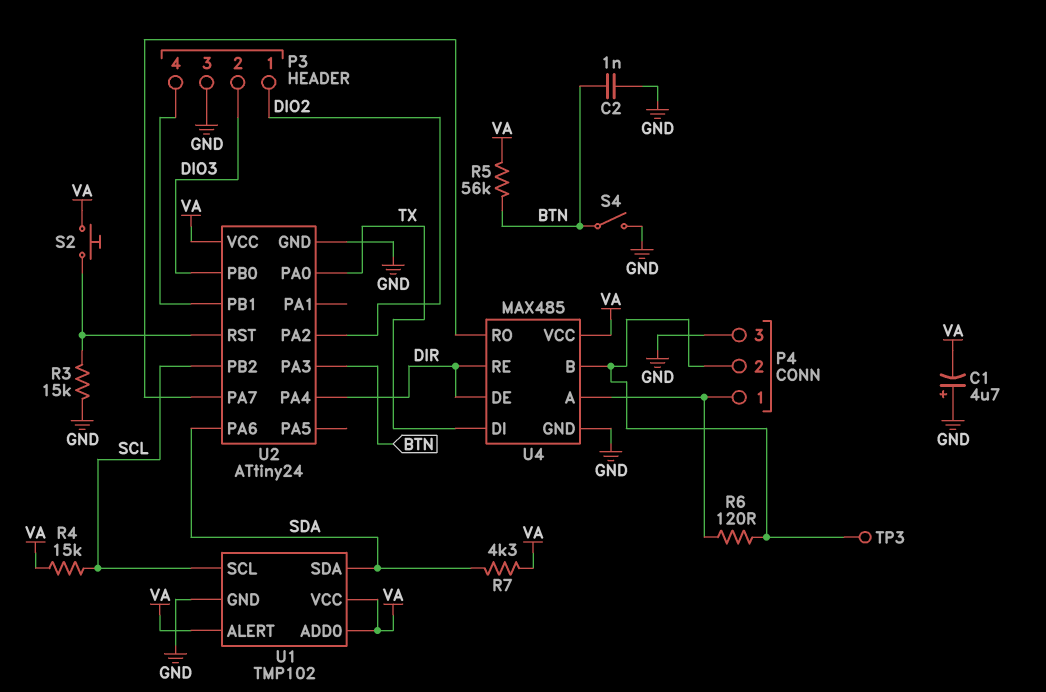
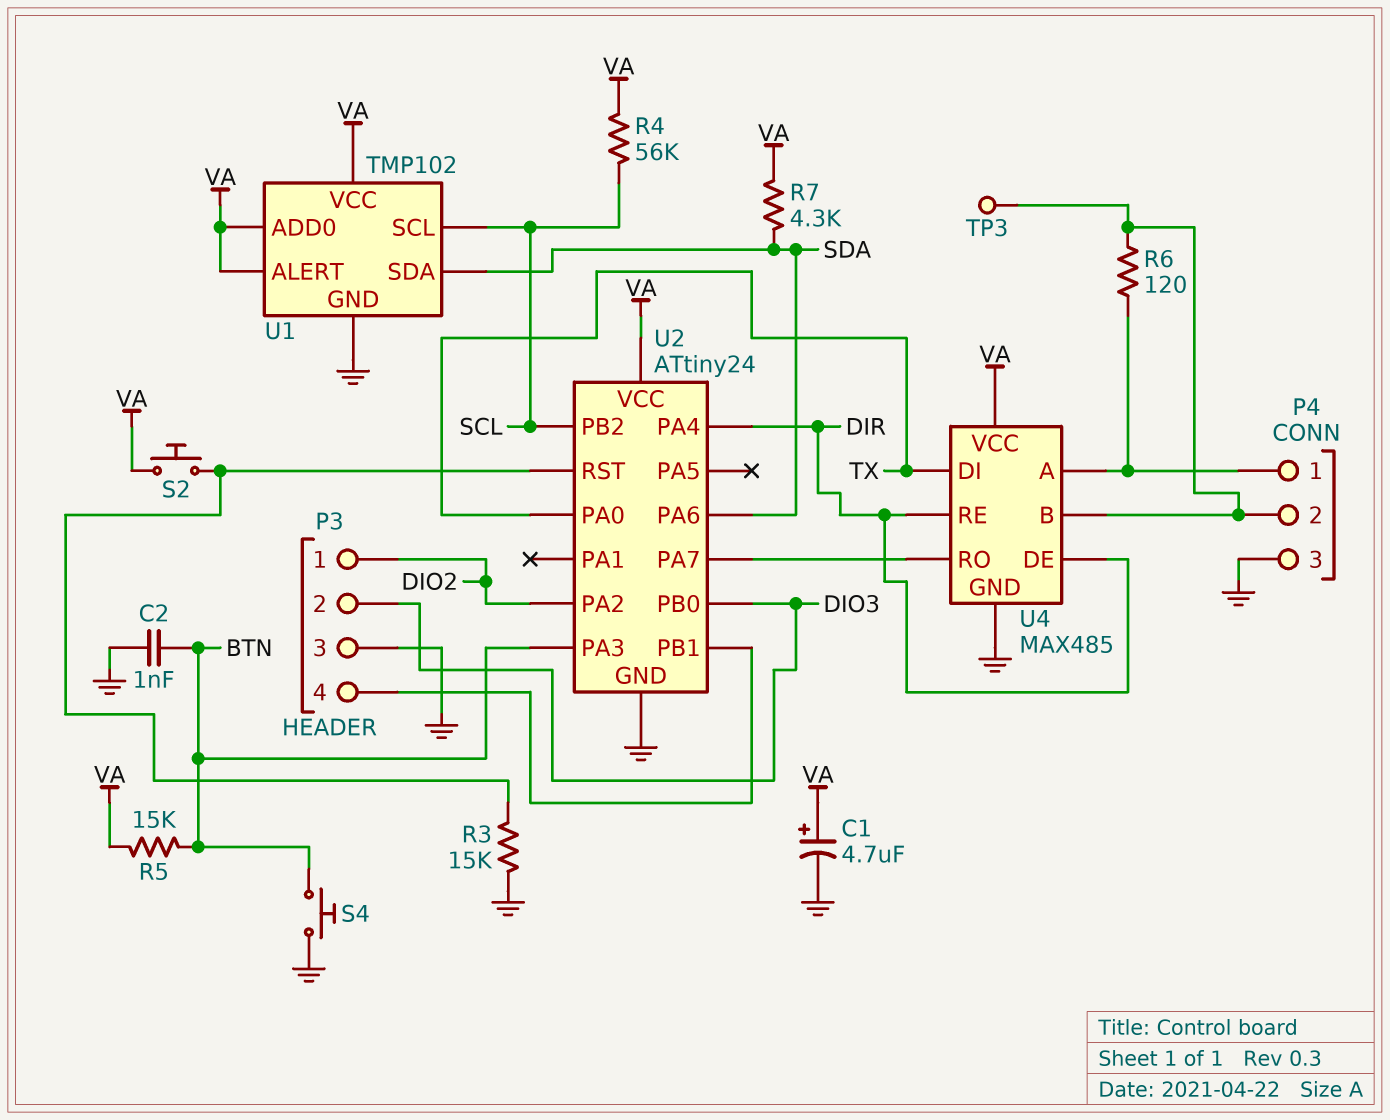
C1: 4.7uF (plus GND, minus VA) -> 4.7uF (plus VA, minus GND)
R4: 15k (SCL, VA) -> 56k (SCL, VA)
R5: 56k (BTN, VA) -> 15k (BTN, VA)
S4: switch (BTN, GND) -> button (BTN, GND)

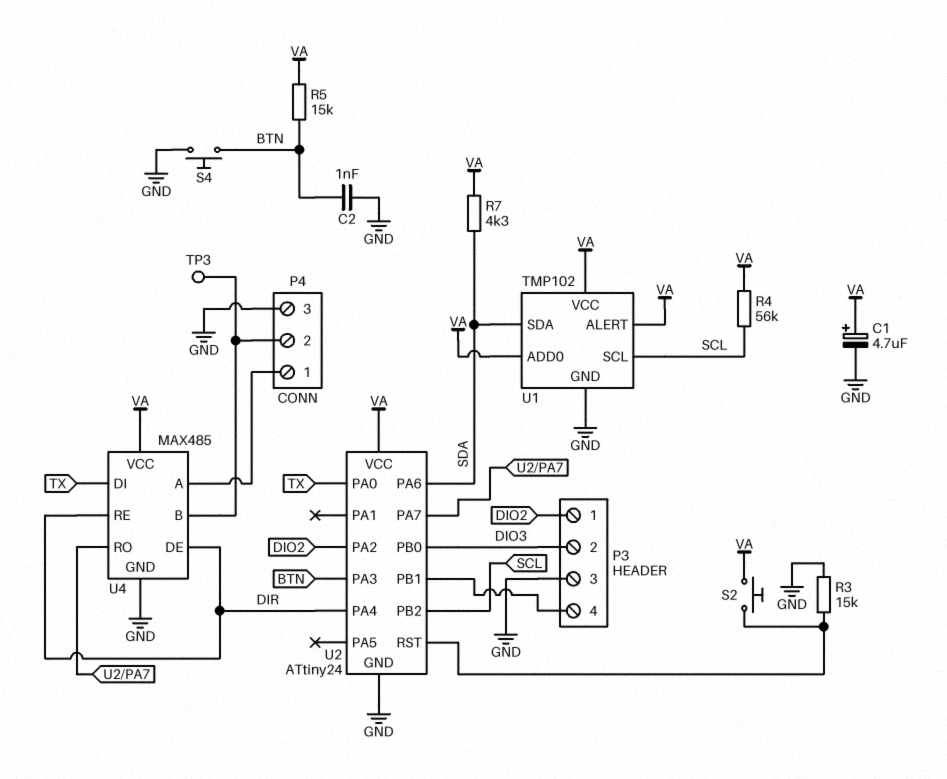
R6: 120 (P4/1, P4/2) -> none

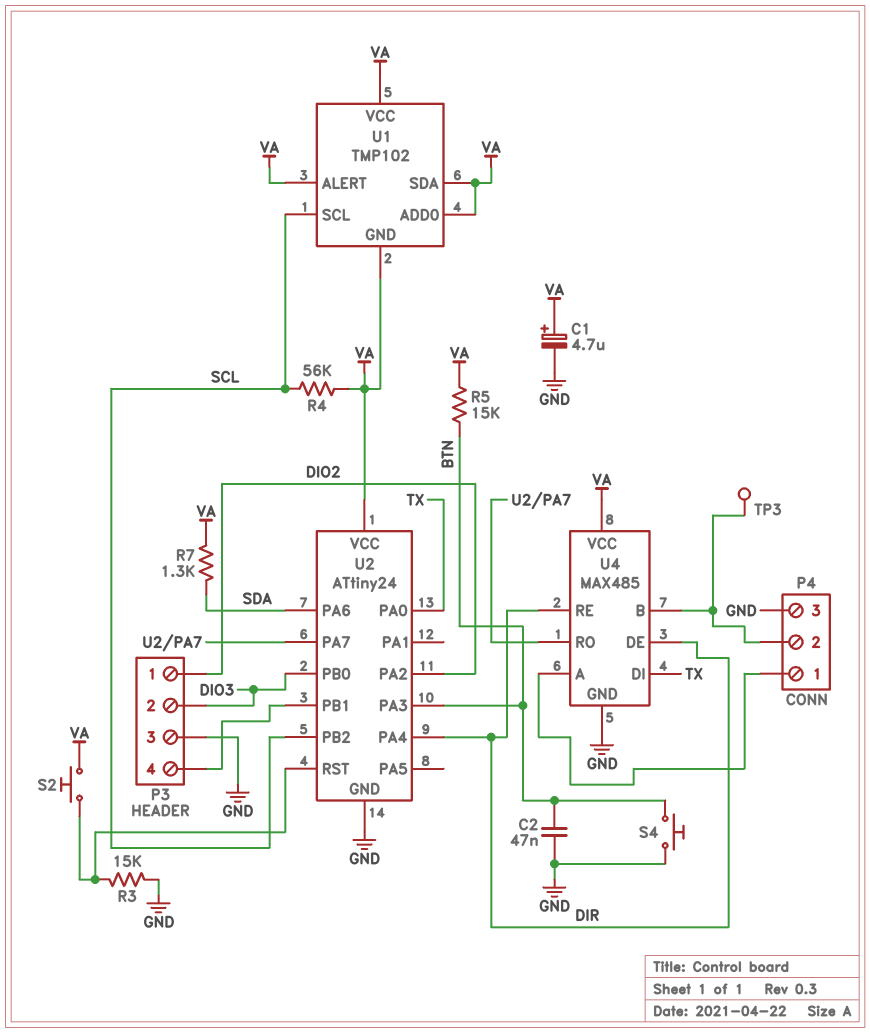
C2: 1nF (BTN, GND) -> 47nF (BTN, GND)
R7: 4.3k (SDA, VA) -> 1.3k (SDA, VA)
U1 pin GND: GND -> VA
U1 pin SDA: SDA -> VA

